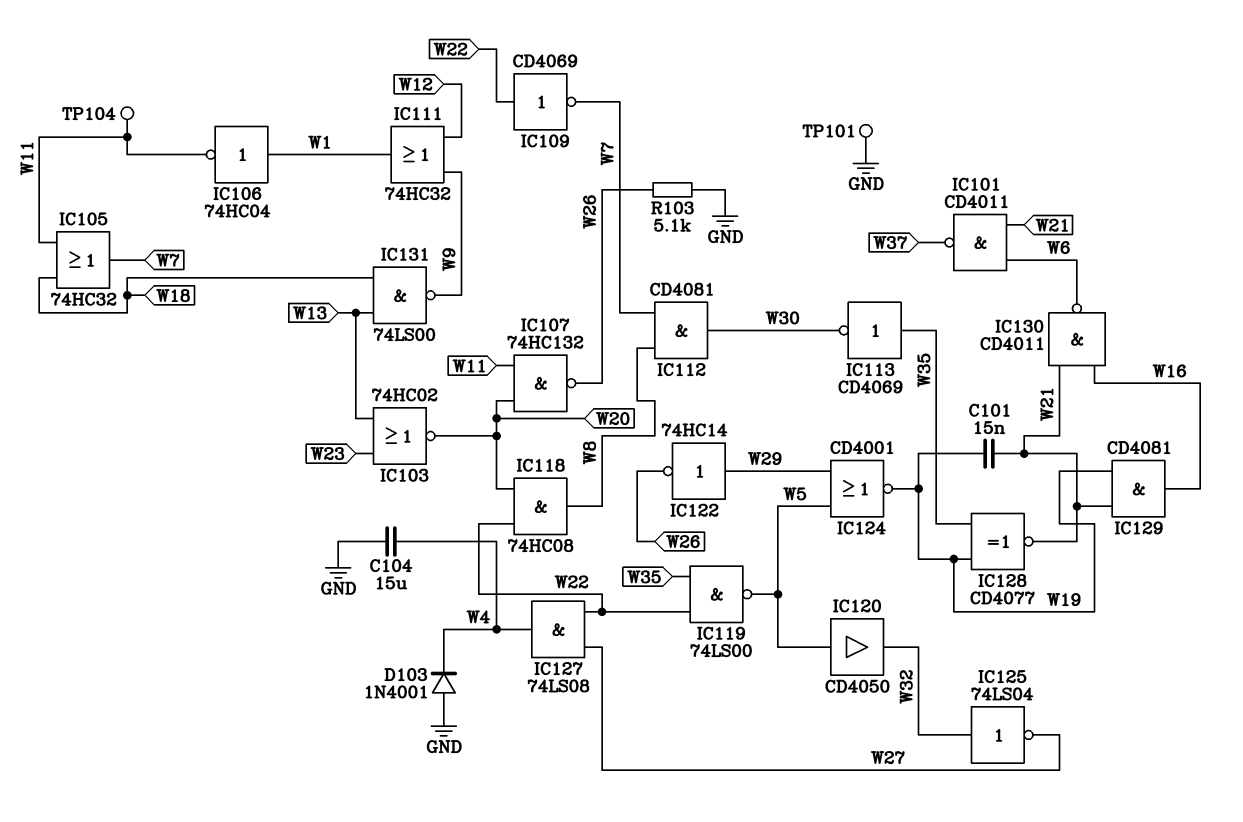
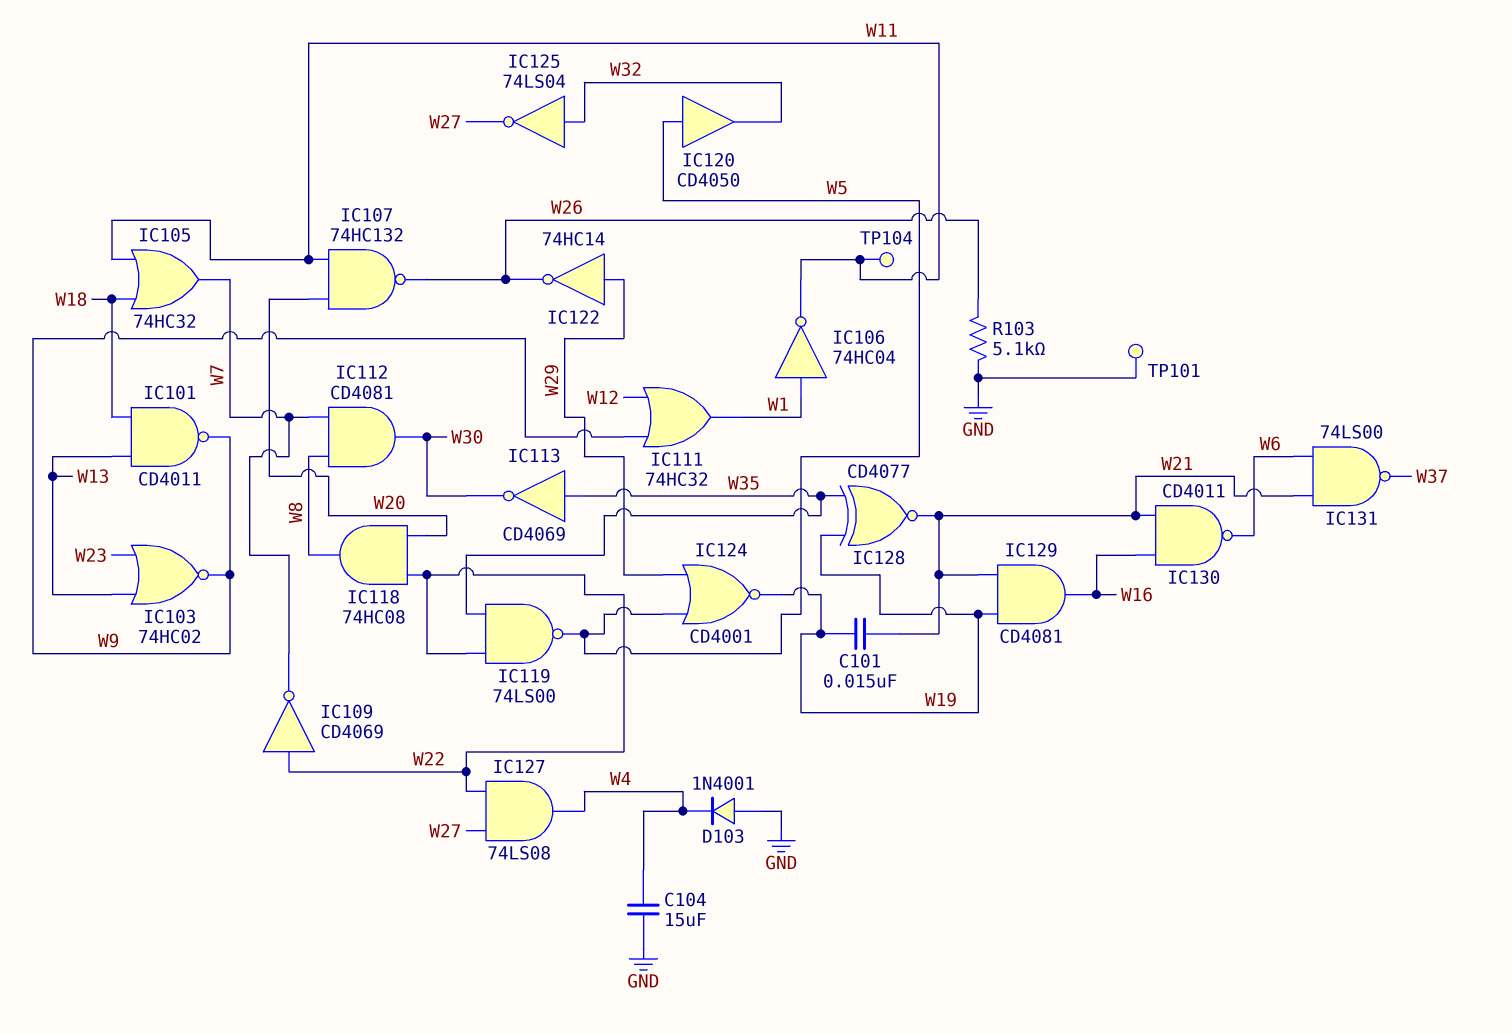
IC101: NAND CD4011 (in W6, in W21, out W37) -> NAND CD4011 (in W13, in W18, out W9)
IC103: NOR 74HC02 (in W13, in W23, out W20) -> NOR 74HC02 (in W13, in W23, out W9)
IC131: NAND 74LS00 (in W13, in W18, out W9) -> NAND 74LS00 (in W6, in W21, out W37)

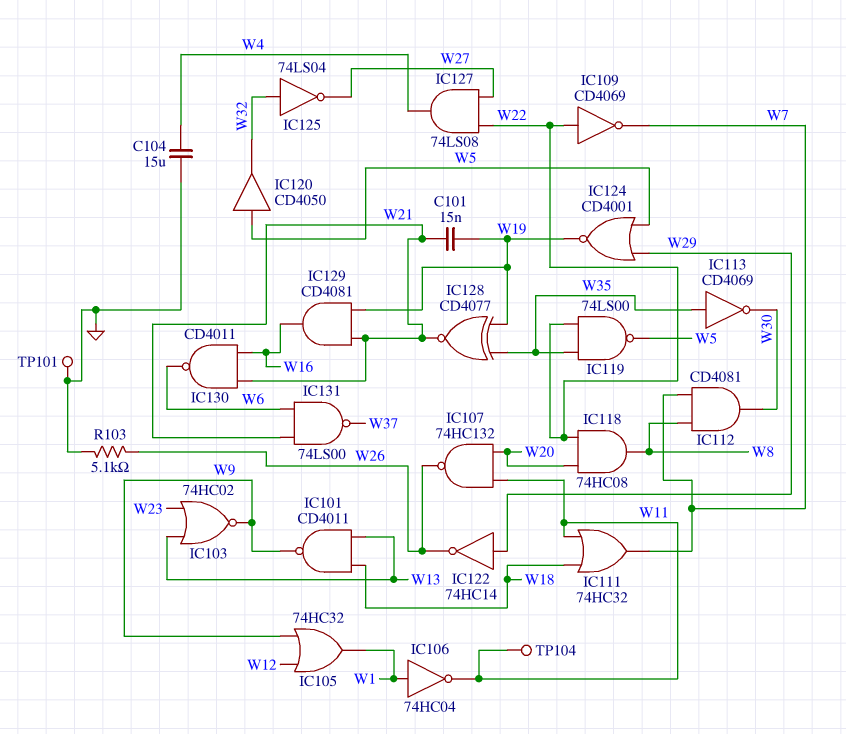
D103: diode 1N4001 (A GND, K W4) -> none
IC105: OR 74HC32 (in W11, in W18, out W7) -> OR 74HC32 (in W9, in W12, out W1)
IC111: OR 74HC32 (in W9, in W12, out W1) -> OR 74HC32 (in W11, in W18, out W7)

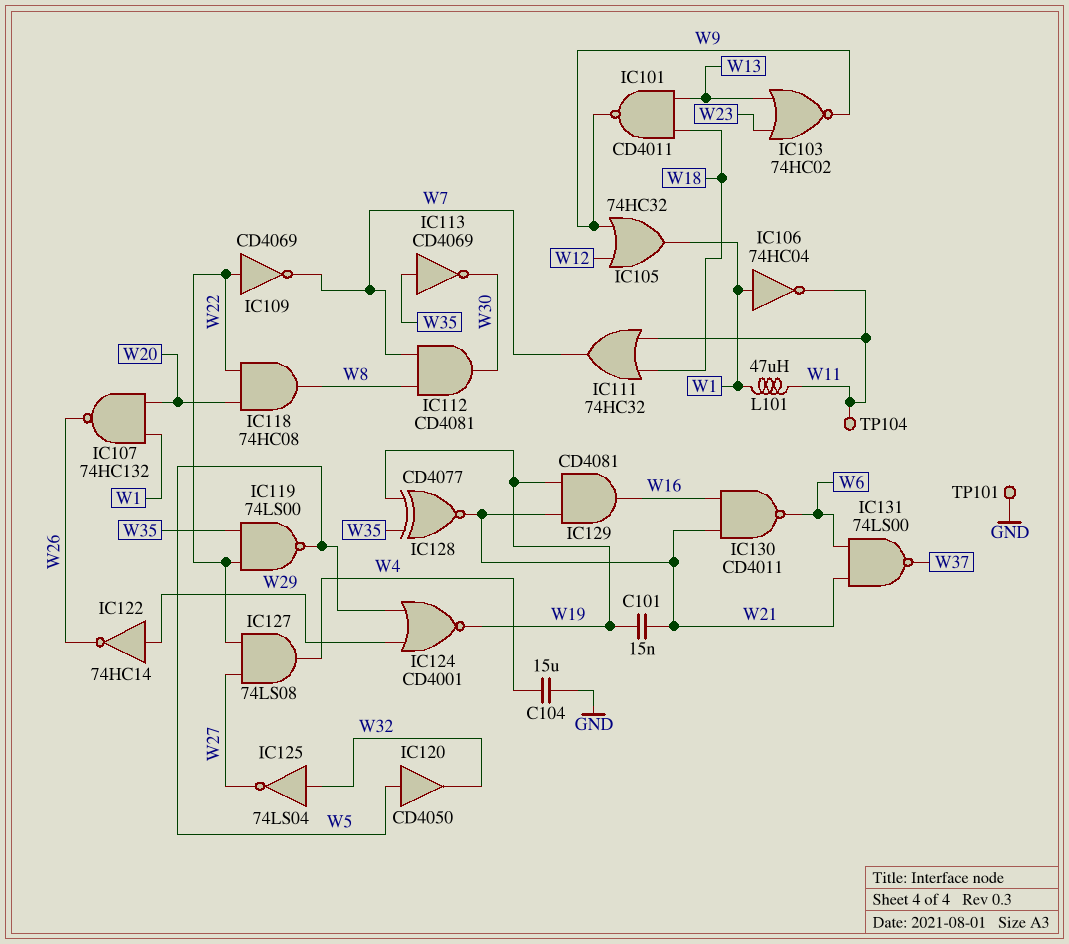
IC107: NAND 74HC132 (in W11, in W20, out W26) -> NAND 74HC132 (in W1, in W20, out W26)
L101: none -> 47uH (W1, W11)
R103: 5.1k (GND, W26) -> none

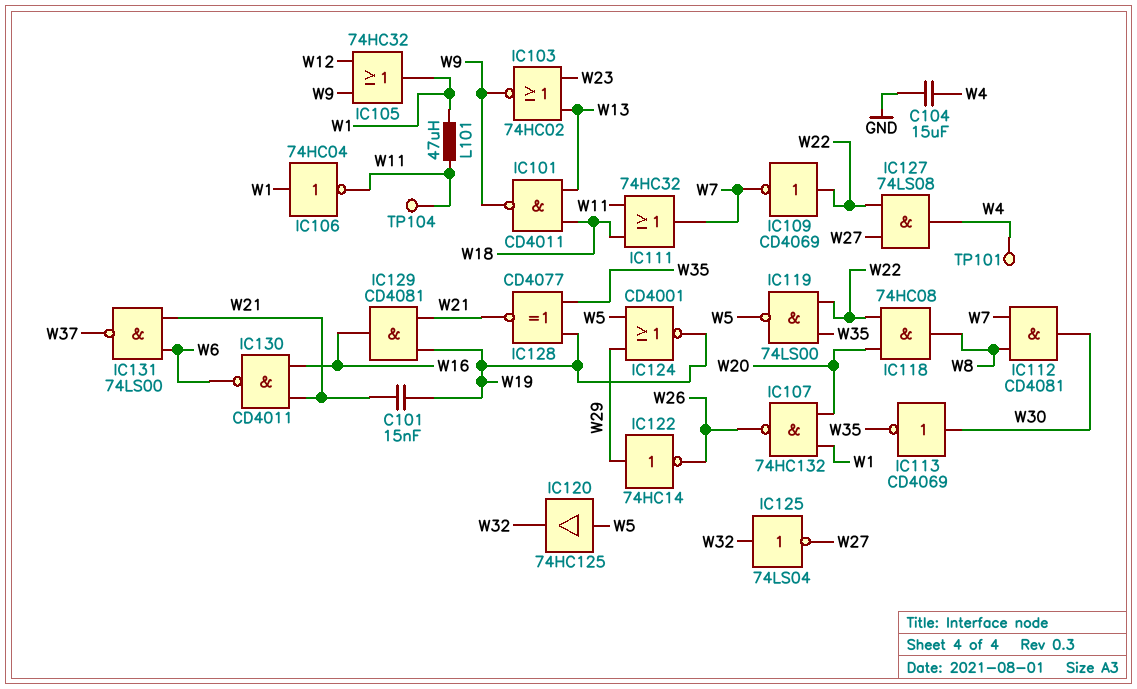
IC113: NOT CD4069 (in W35, out W30) -> NOT CD4069 (in W30, out W35)
IC120: buffer CD4050 (in W5, out W32) -> buffer 74HC125 (in W5, out W32)
TP101: test point (GND) -> test point (W4)

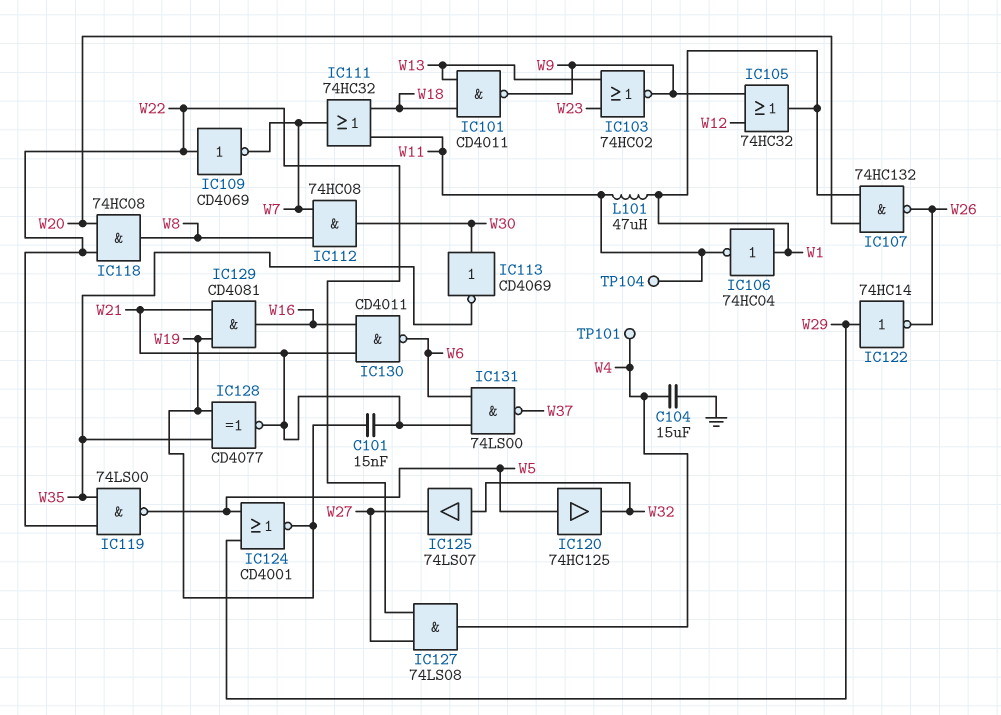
IC112: AND CD4081 (in W7, in W8, out W30) -> AND 74HC08 (in W7, in W8, out W30)
IC125: NOT 74LS04 (in W32, out W27) -> buffer 74LS07 (in W32, out W27)

